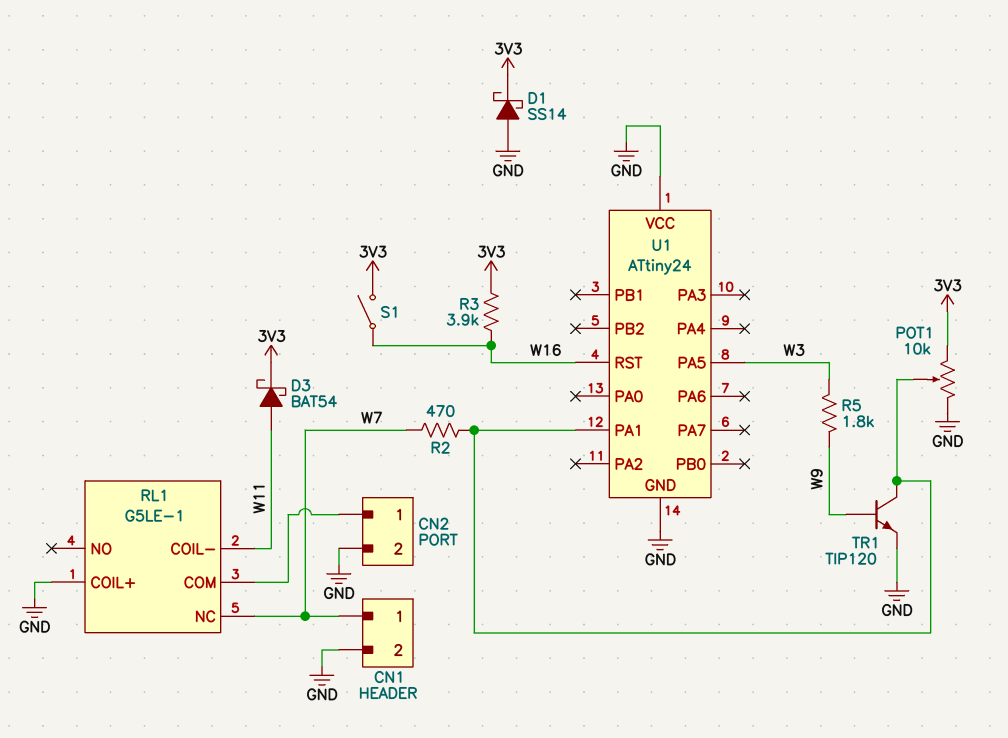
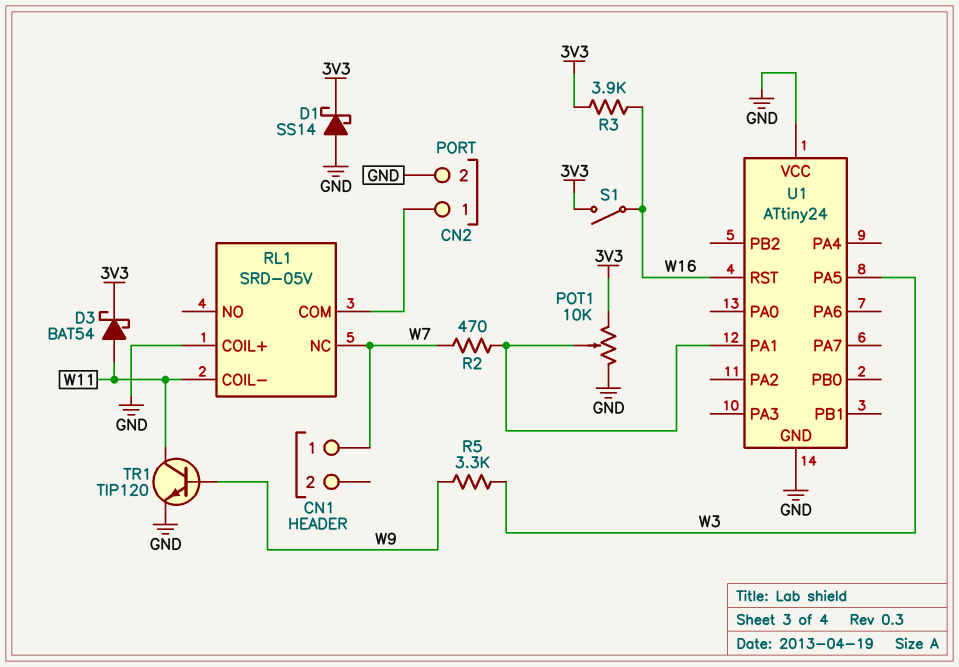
CN1 pin 2: GND -> none
R5: 1.8k (W3, W9) -> 3.3k (W3, W9)
RL1: G5LE-1 -> SRD-05V
TR1: NPN TIP120 (B W9, C U1/PA1, E GND) -> NPN TIP120 (B W9, C W11, E GND)

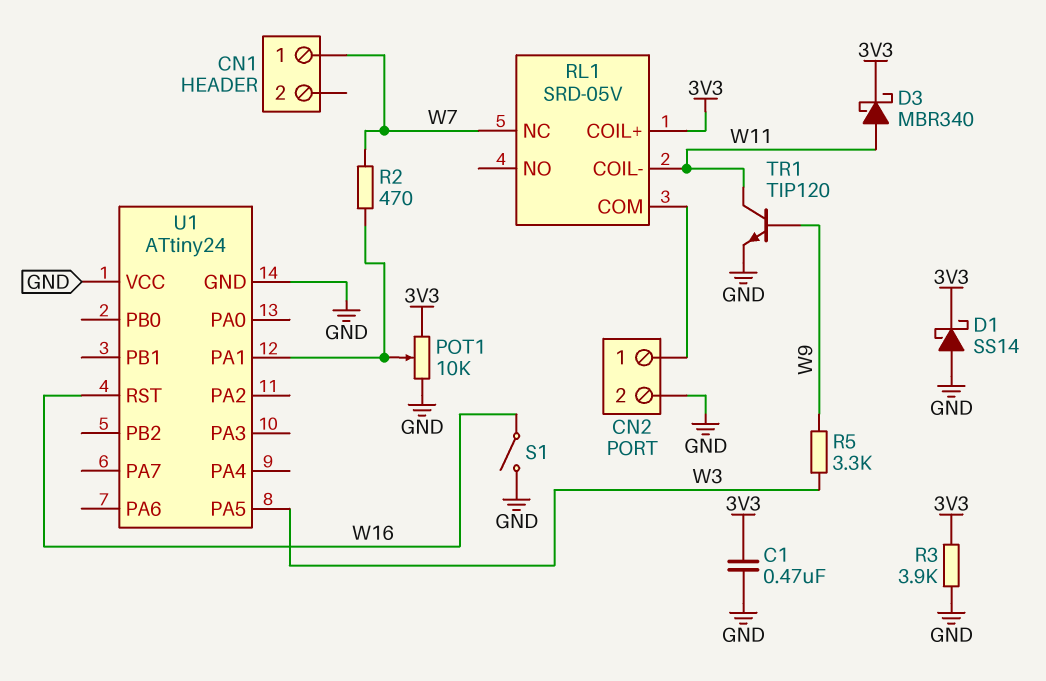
C1: none -> 470nF (3V3, GND)
D3: schottky BAT54 (A W11, K 3V3) -> schottky MBR340 (A W11, K 3V3)
R3: 3.9k (3V3, W16) -> 3.9k (3V3, GND)
RL1 pin COIL+: GND -> 3V3
S1: switch (3V3, W16) -> switch (GND, W16)

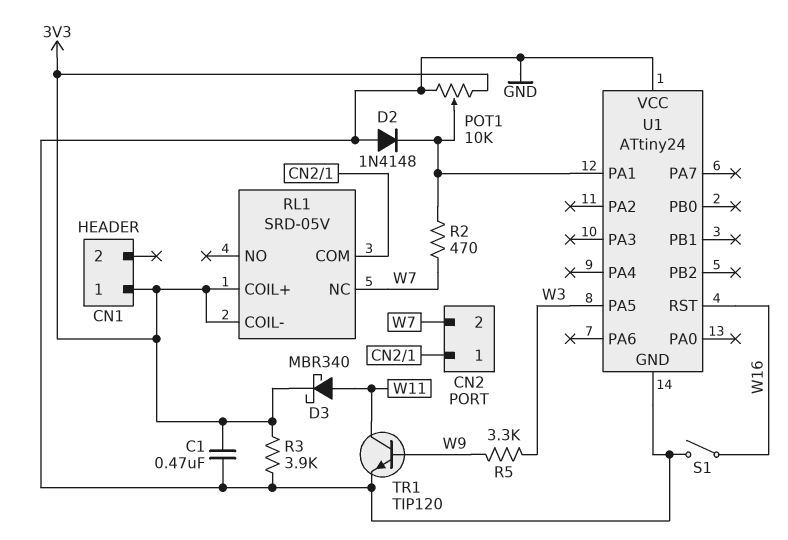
CN1 pin 1: W7 -> 3V3
CN2 pin 2: GND -> W7
D1: schottky SS14 (A GND, K 3V3) -> none
D2: none -> diode 1N4148 (A GND, K U1/PA1)
RL1 pin COIL-: W11 -> 3V3

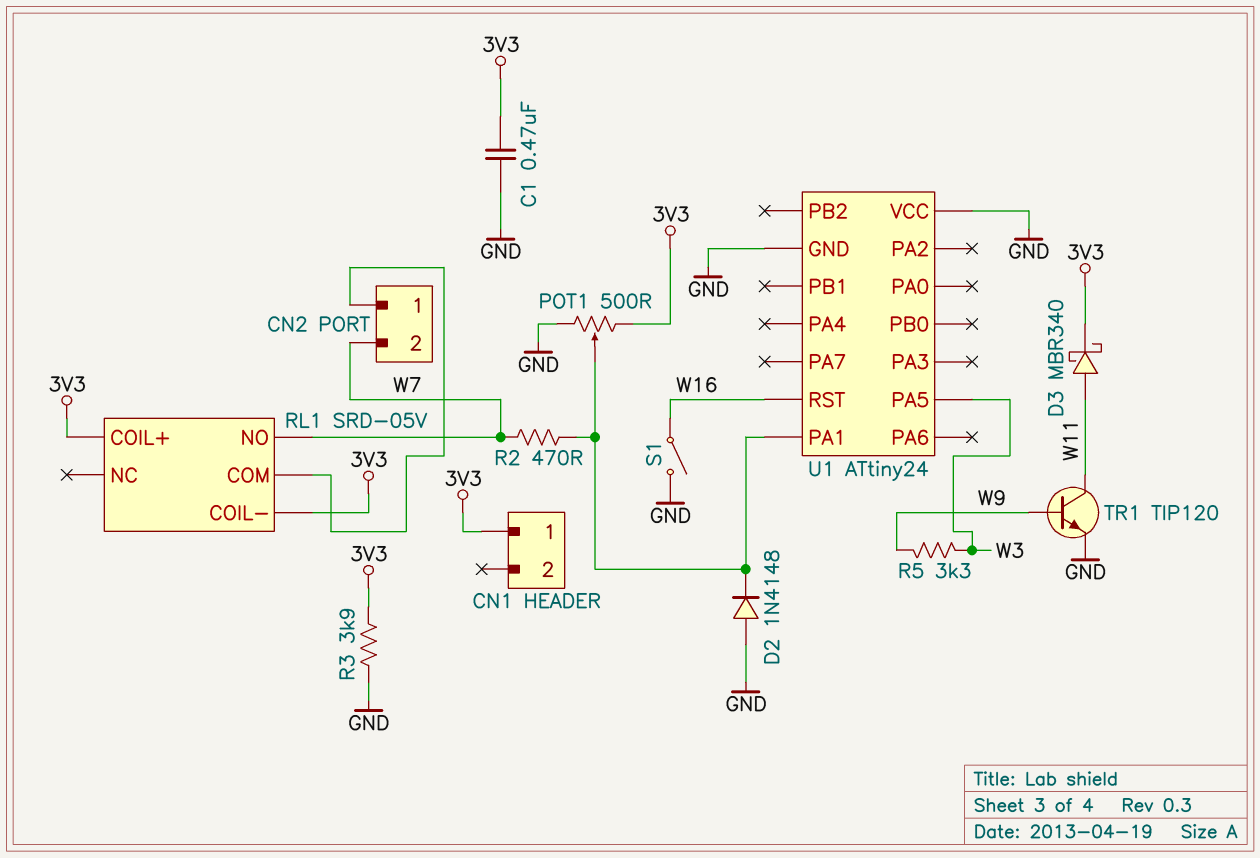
POT1: 10k (3V3, GND, wiper U1/PA1) -> 500 (3V3, GND, wiper U1/PA1)
RL1 pin NC: W7 -> none
RL1 pin NO: none -> W7

